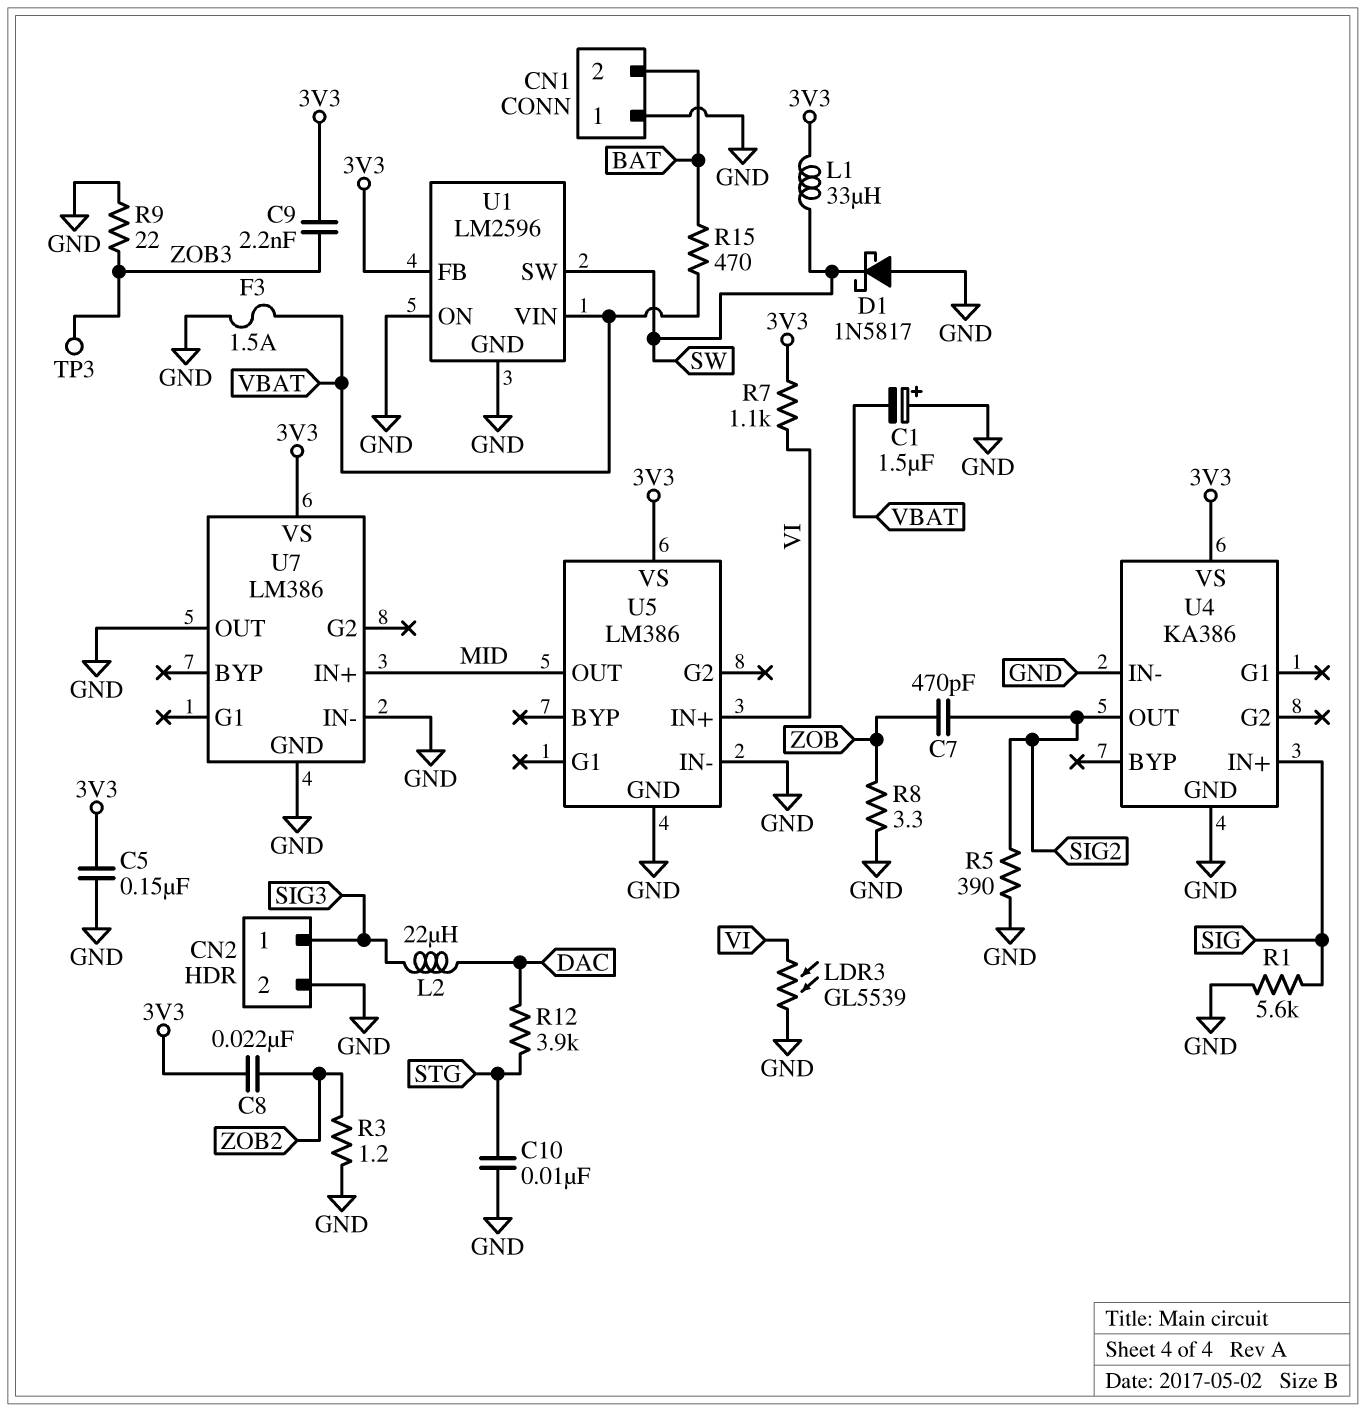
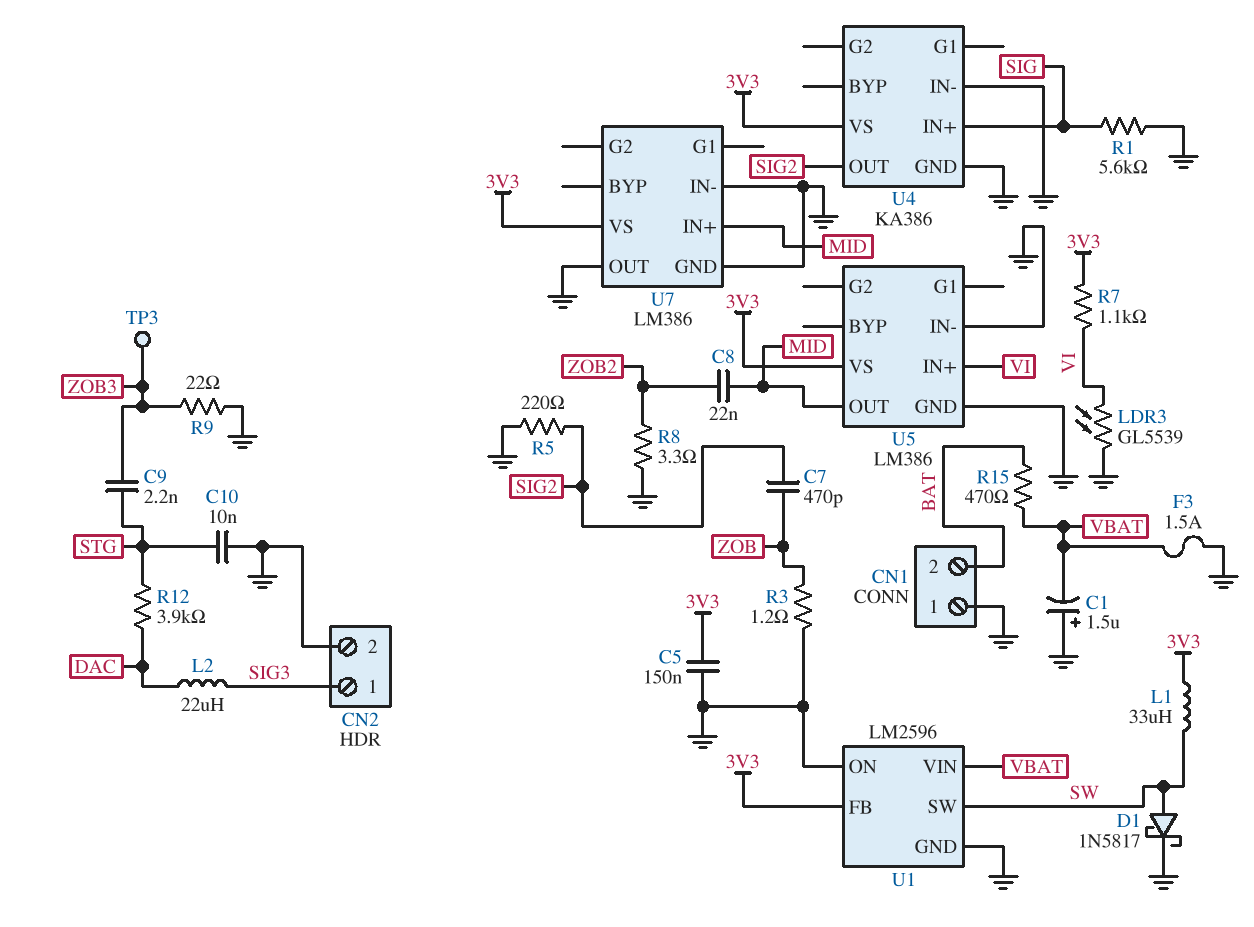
C8: 22nF (3V3, ZOB2) -> 22nF (MID, ZOB2)
C9: 2.2nF (3V3, ZOB3) -> 2.2nF (STG, ZOB3)
D1: schottky 1N5817 (A GND, K SW) -> schottky 1N5817 (A SW, K GND)
R3: 1.2 (GND, ZOB2) -> 1.2 (GND, ZOB)
R5: 390 (GND, SIG2) -> 220 (GND, SIG2)
R8: 3.3 (GND, ZOB) -> 3.3 (GND, ZOB2)

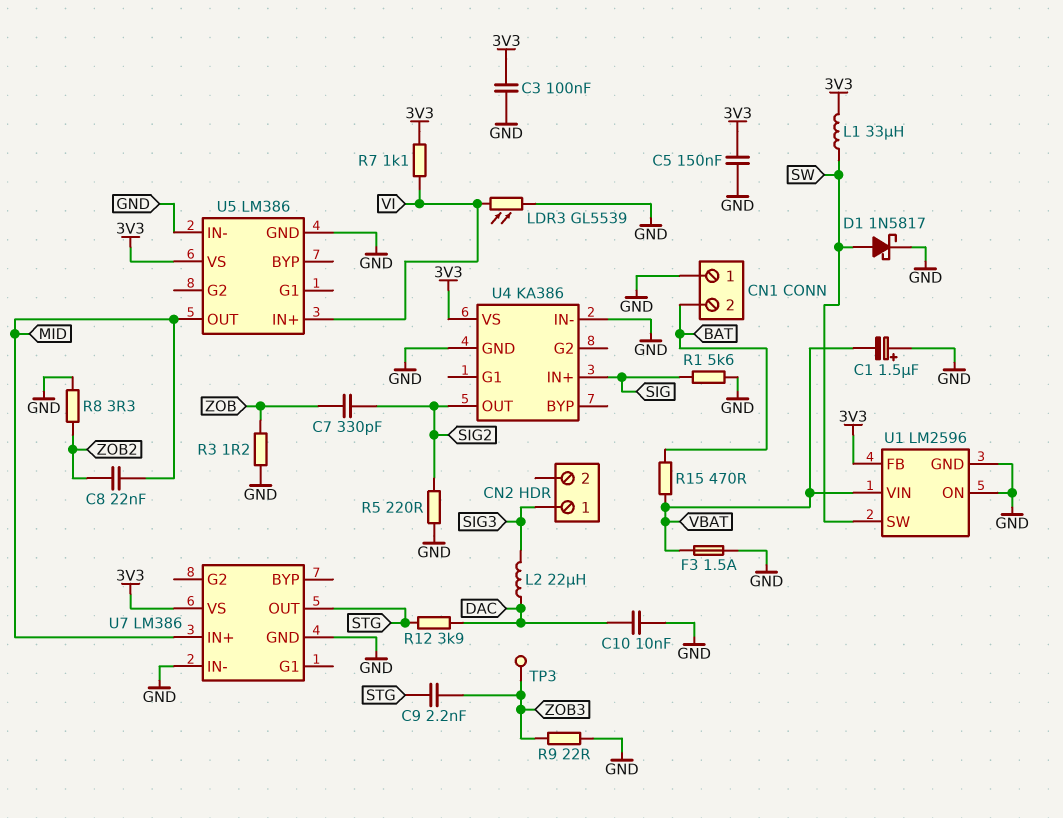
C3: none -> 100nF (3V3, GND)
C7: 470pF (SIG2, ZOB) -> 330pF (SIG2, ZOB)
C10: 10nF (GND, STG) -> 10nF (DAC, GND)
CN2 pin 2: GND -> none
U7 pin OUT: GND -> STG

